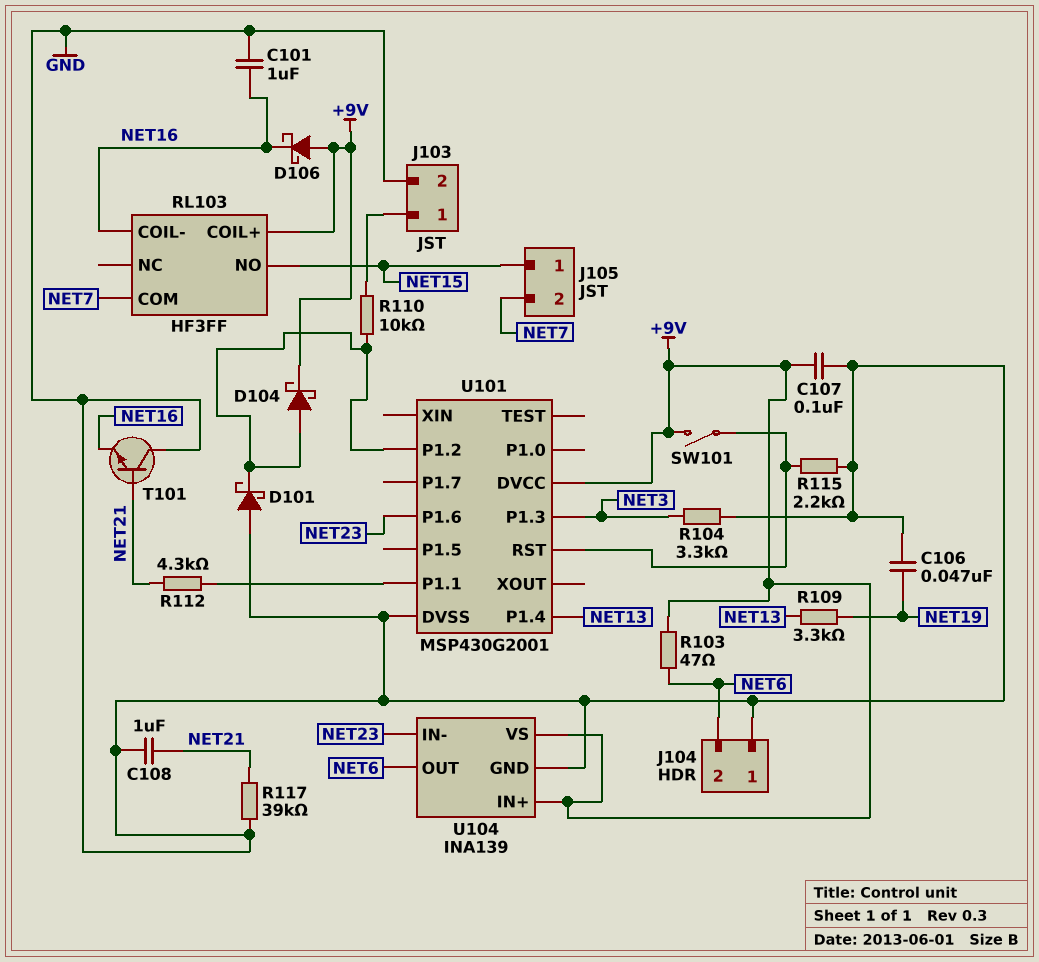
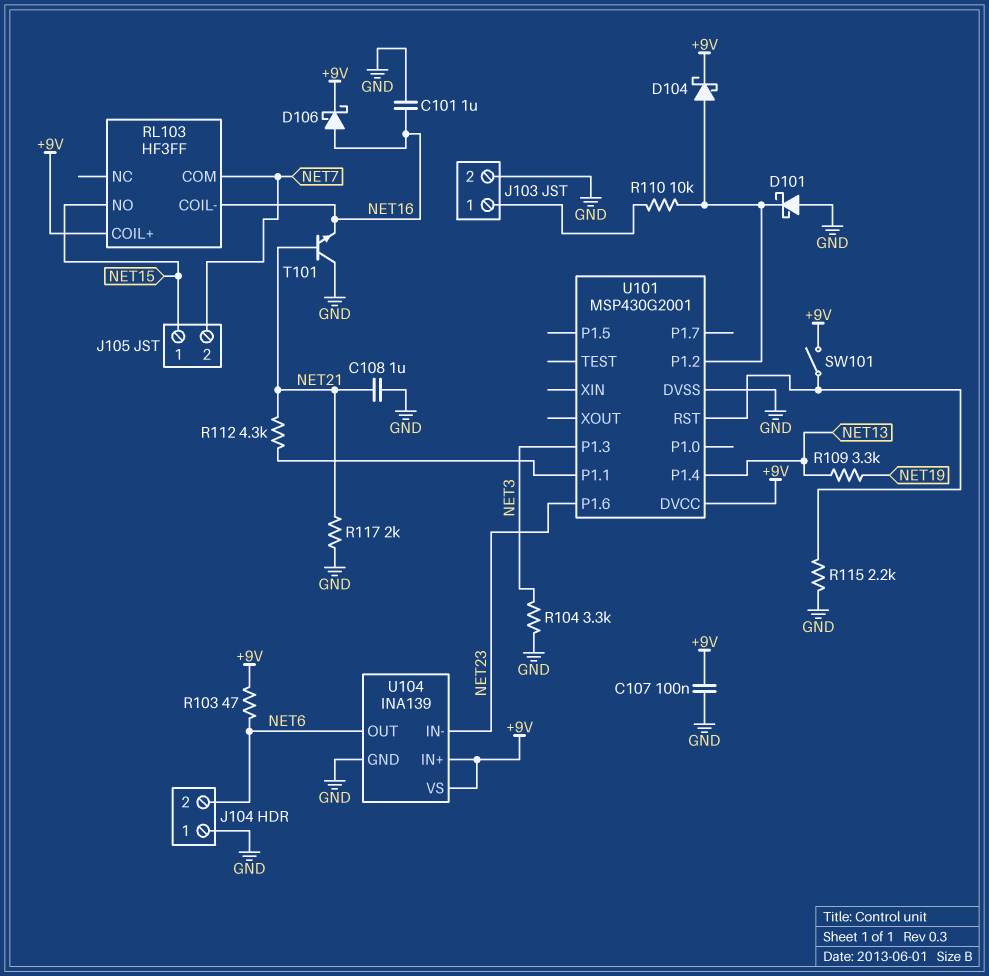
C106: 47nF (GND, NET19) -> none
D106: schottky (A +9V, K NET16) -> schottky (A NET16, K +9V)
R117: 39k (GND, NET21) -> 2k (GND, NET21)

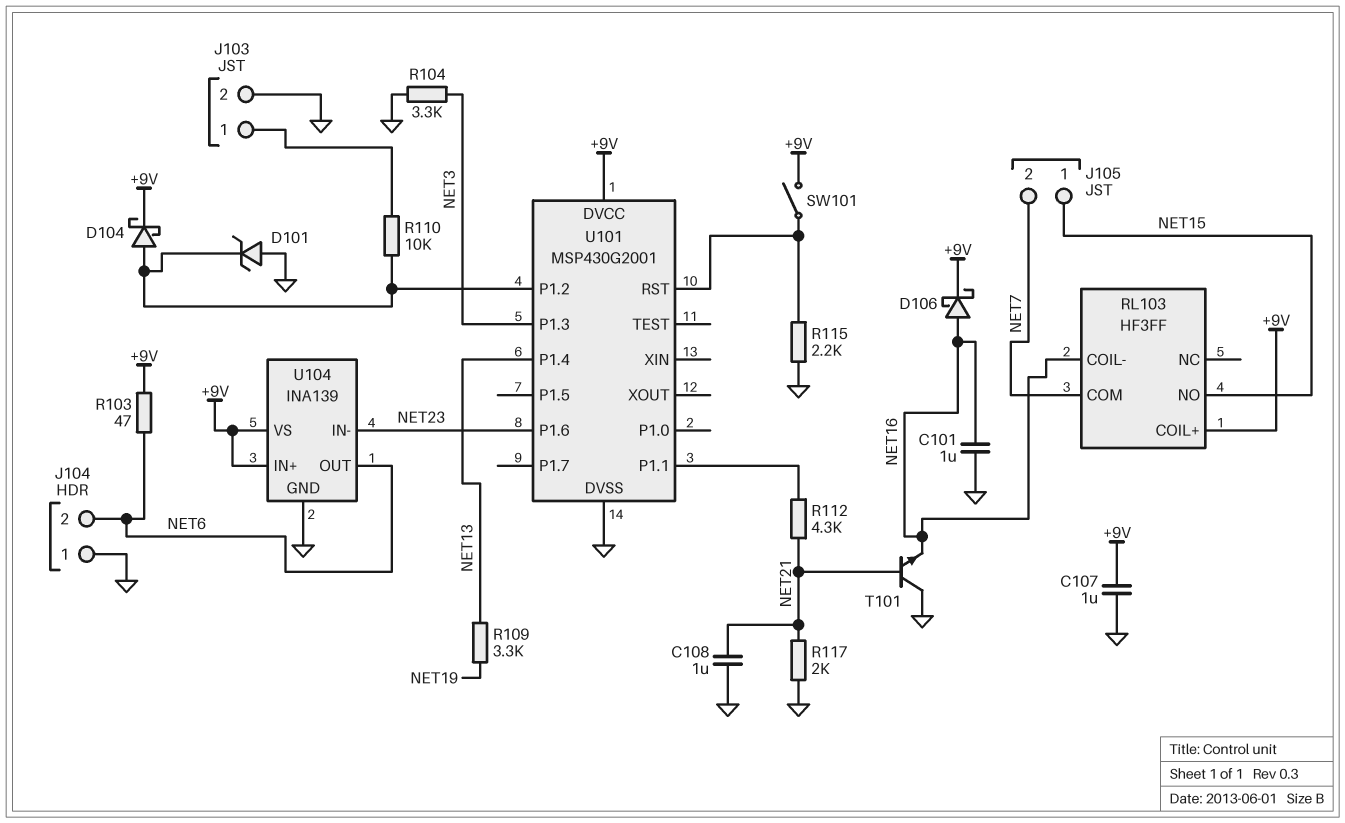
C107: 100nF (+9V, GND) -> 1uF (+9V, GND)
D101: schottky (A GND, K U101/P1.2) -> zener (A GND, K U101/P1.2)

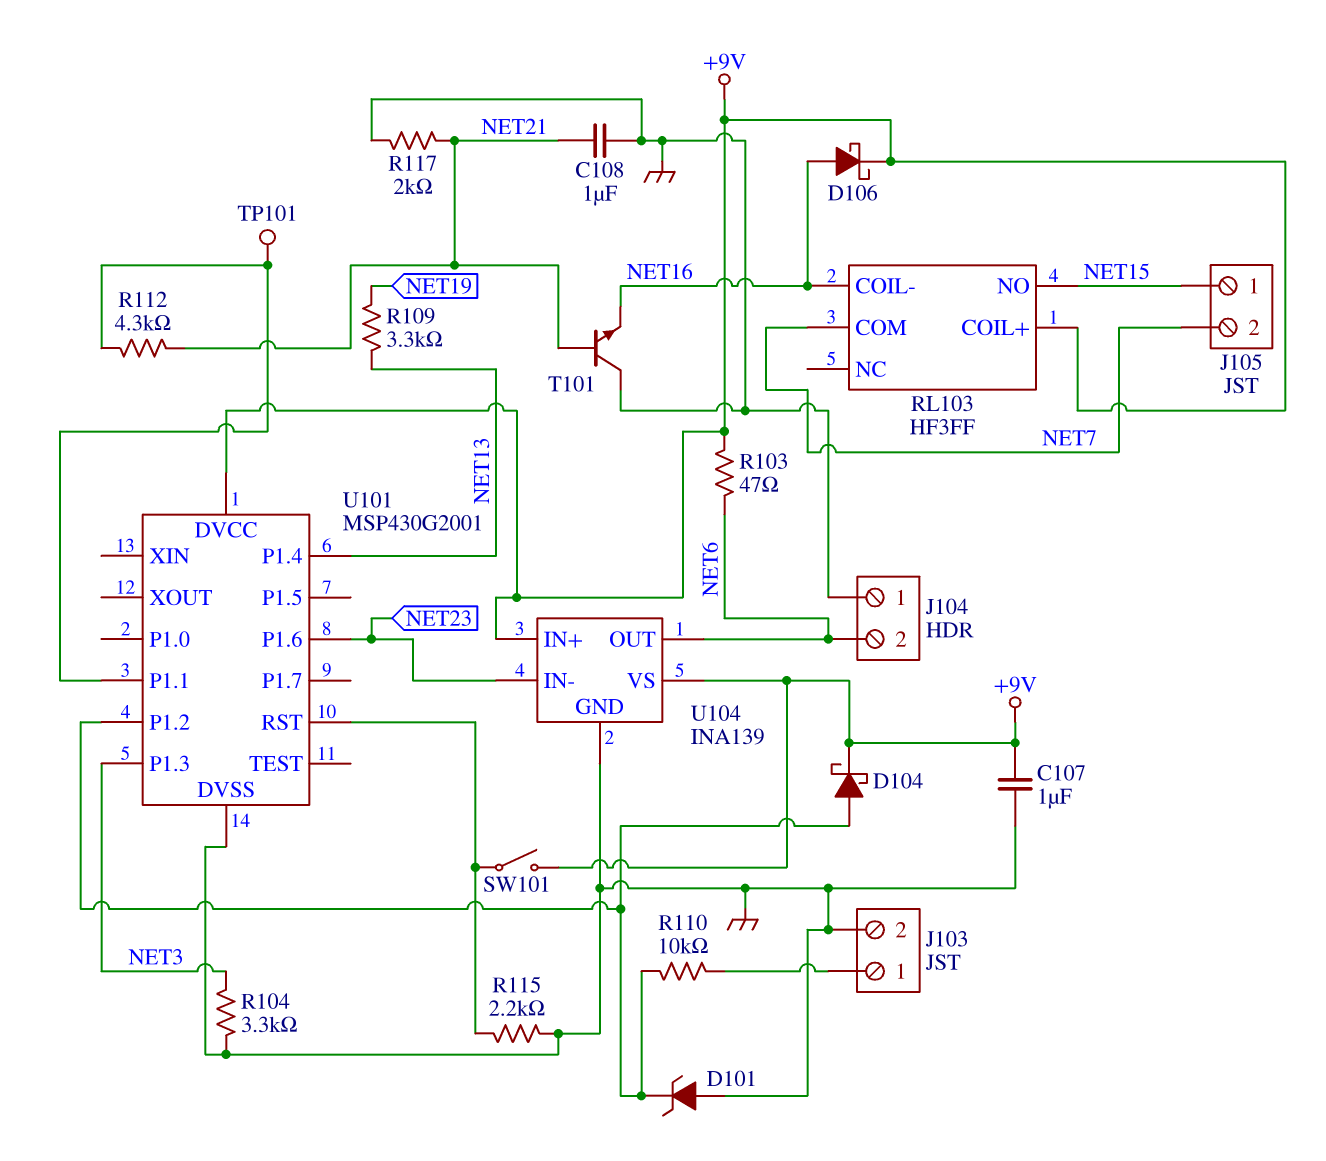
C101: 1uF (GND, NET16) -> none
TP101: none -> test point (U101/P1.1)

